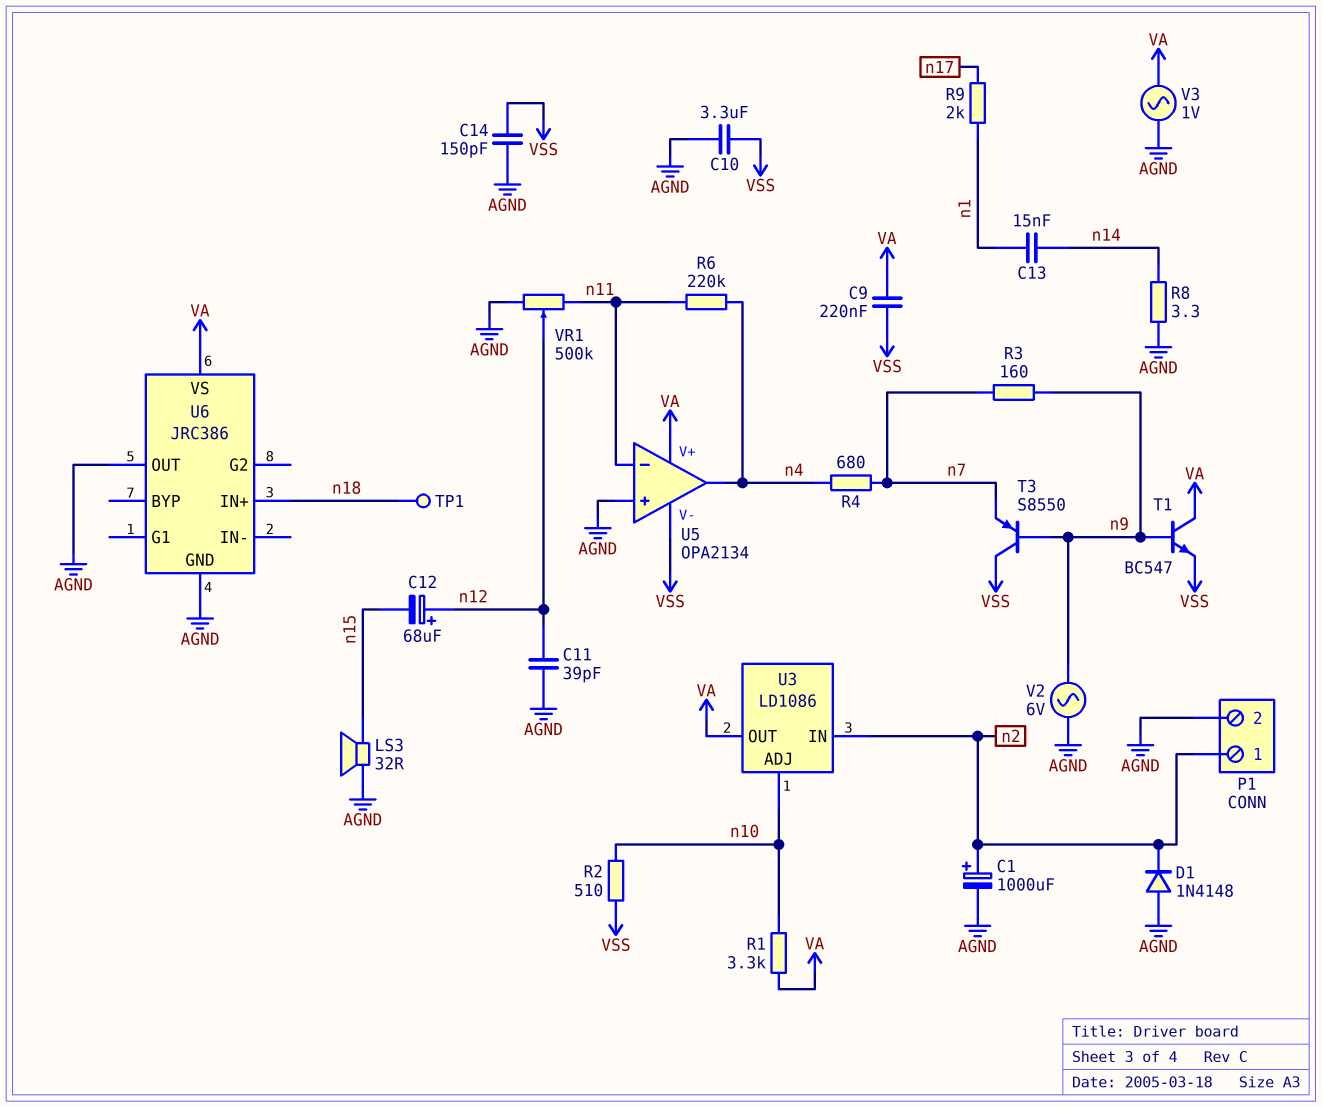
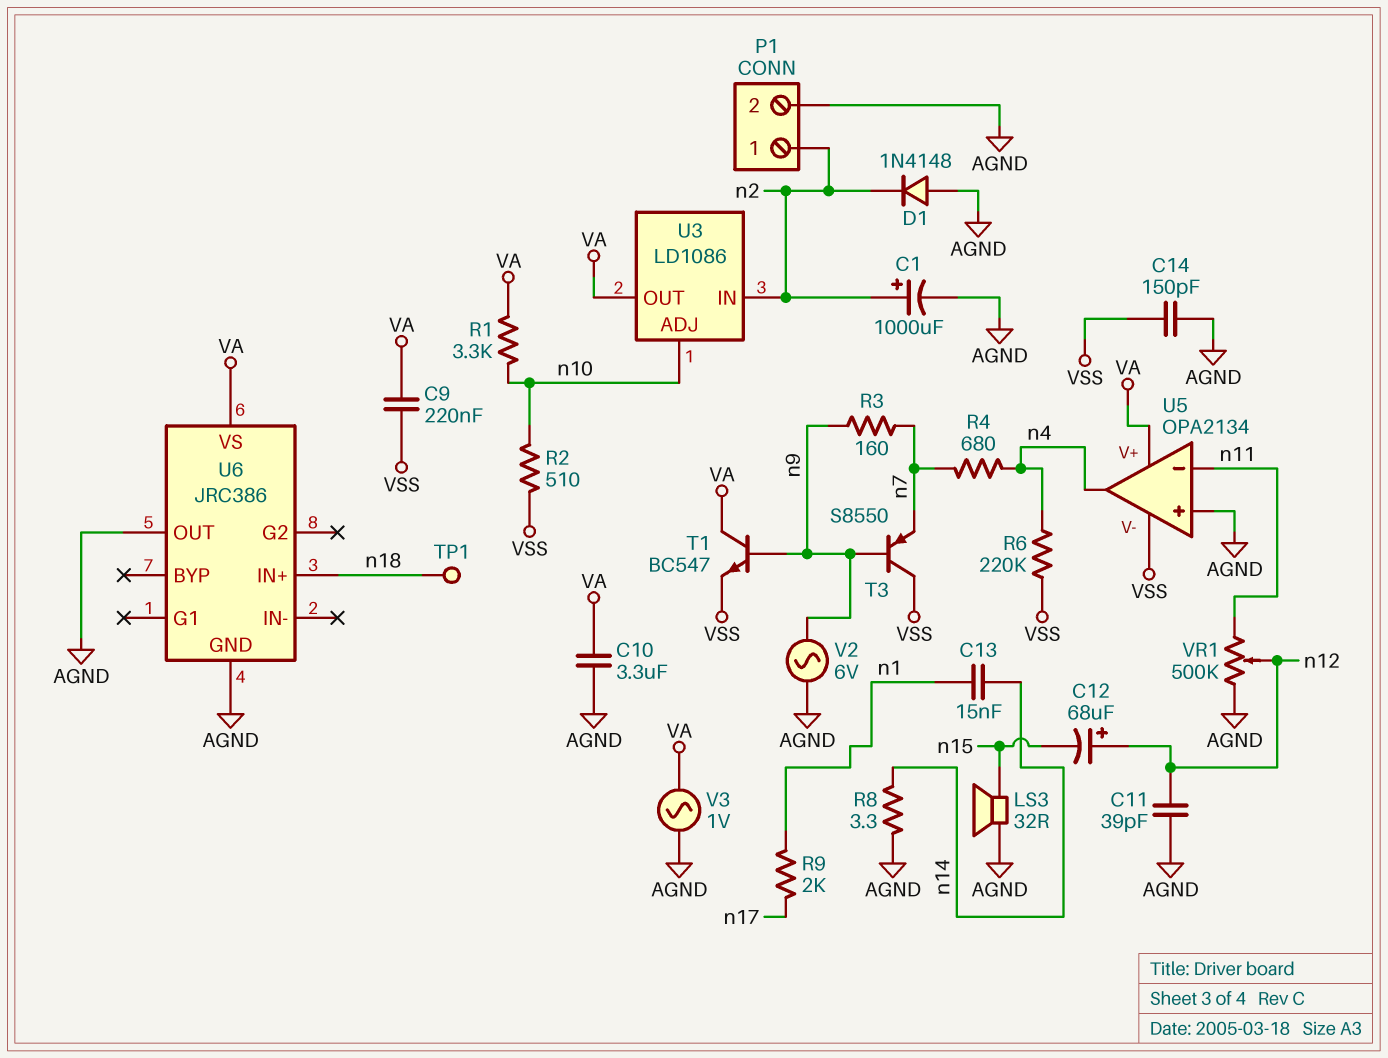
C10: 3.3uF (AGND, VSS) -> 3.3uF (AGND, VA)
R6: 220k (n4, n11) -> 220k (VSS, n4)

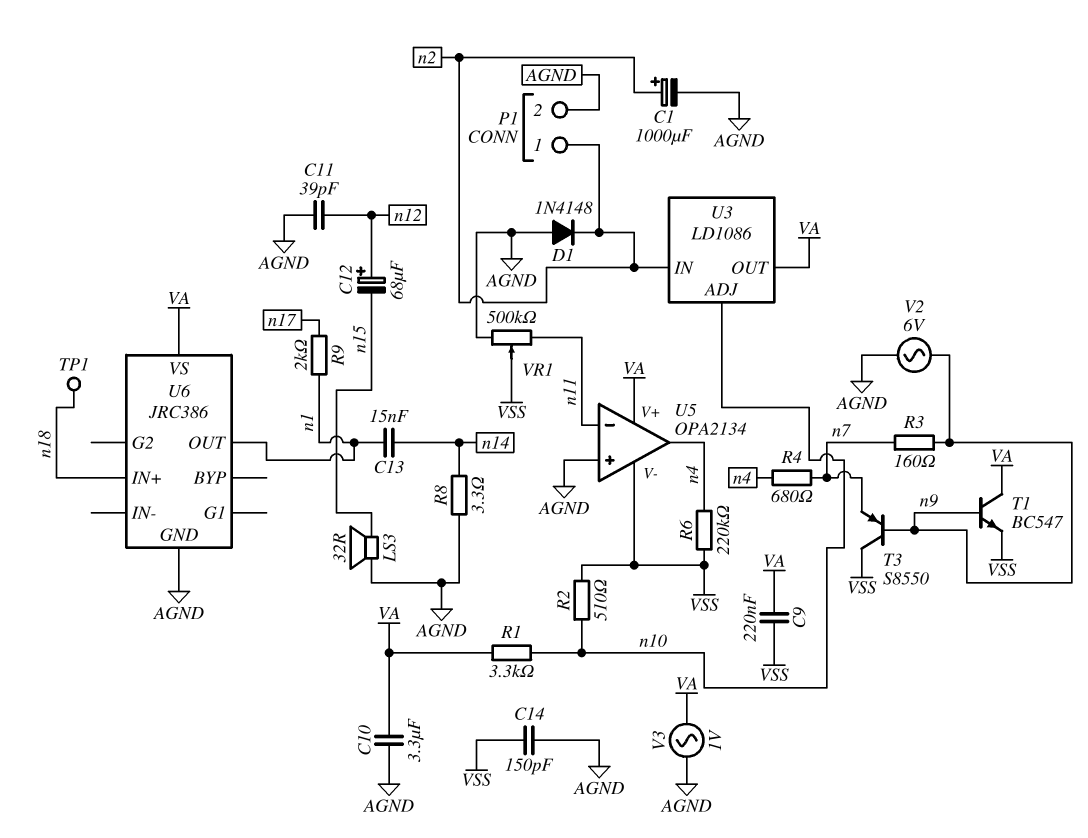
U6 pin OUT: AGND -> n1
VR1: 500k (AGND, n11, wiper n12) -> 500k (AGND, n11, wiper VSS)

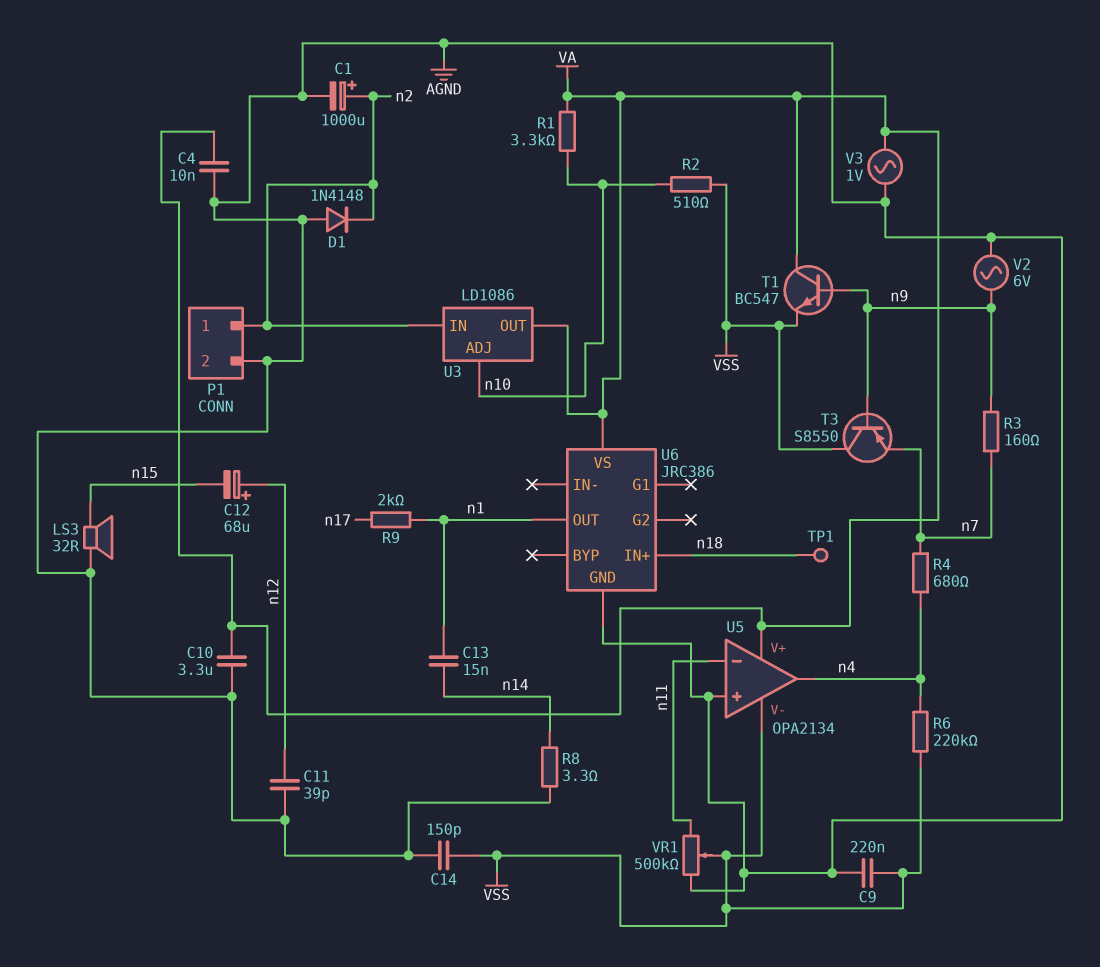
C4: none -> 10nF (AGND, VA)
C9: 220nF (VA, VSS) -> 220nF (AGND, VSS)

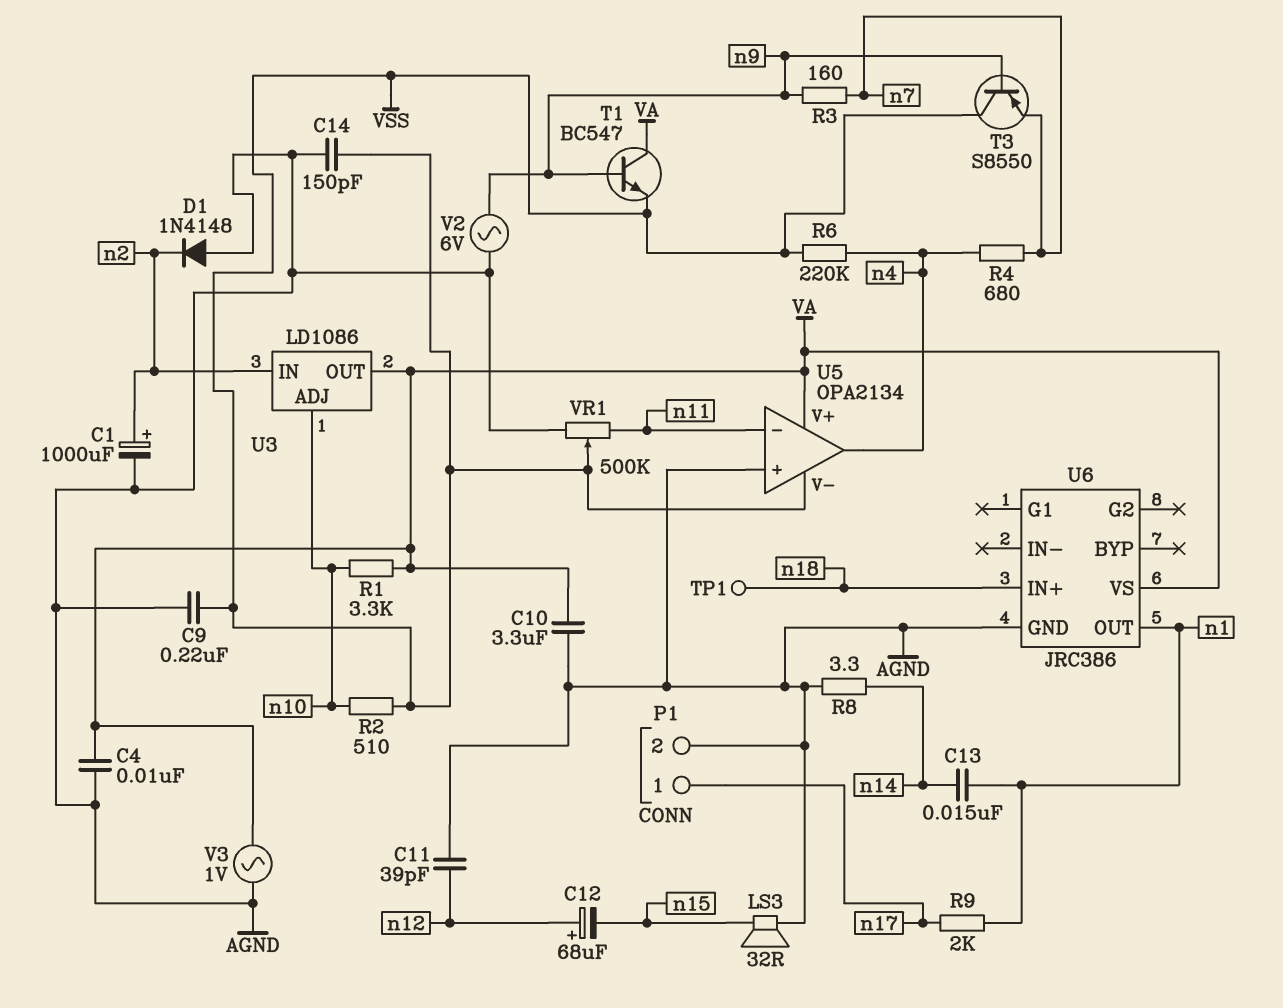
P1 pin 1: n2 -> n17

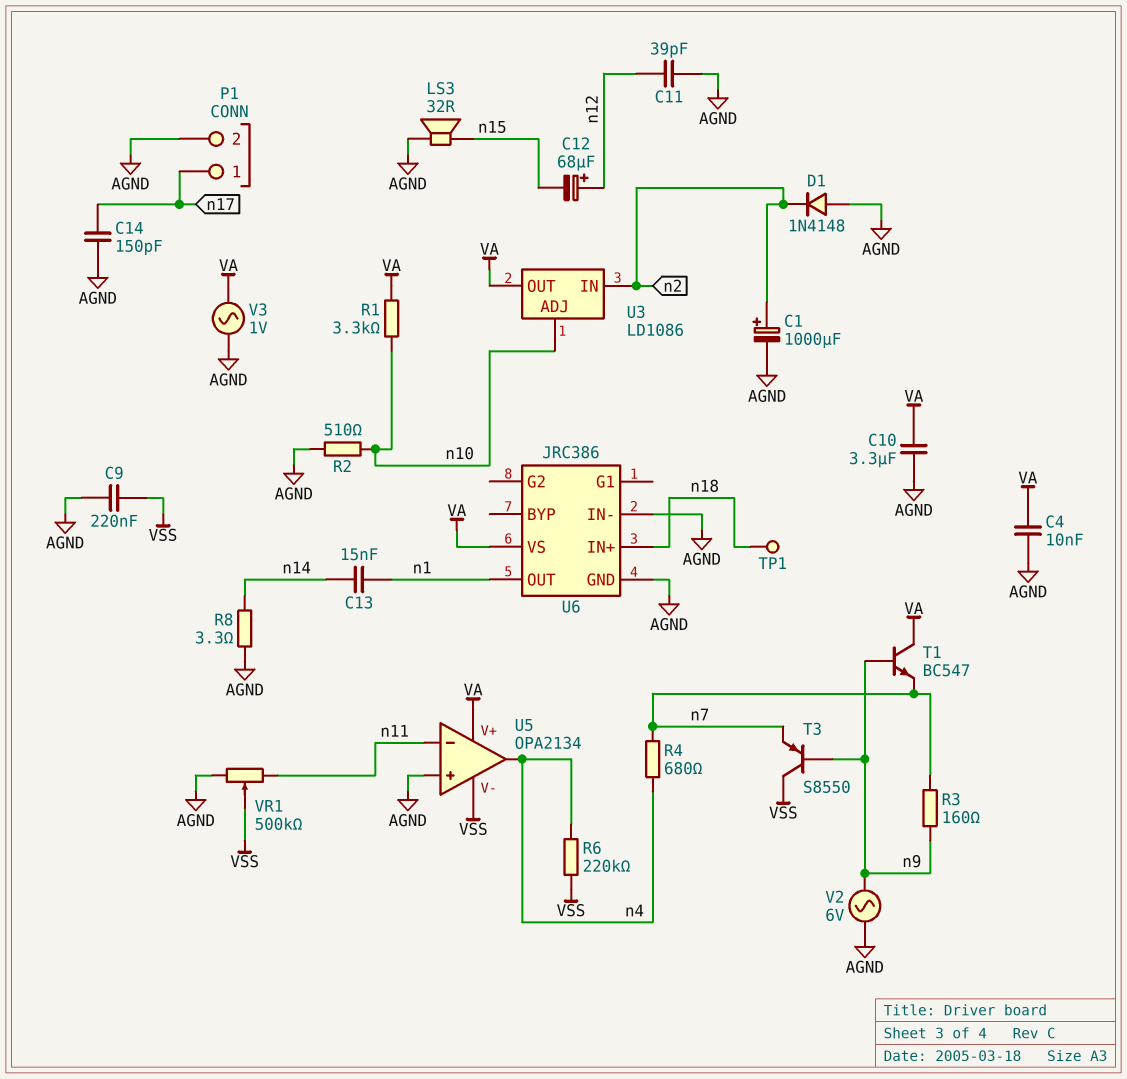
C14: 150pF (AGND, VSS) -> 150pF (AGND, n17)
R2: 510 (VSS, n10) -> 510 (AGND, n10)
R9: 2k (n1, n17) -> none
T1: NPN BC547 (B n9, C VA, E VSS) -> NPN BC547 (B n9, C VA, E n7)
U6 pin IN-: none -> AGND

